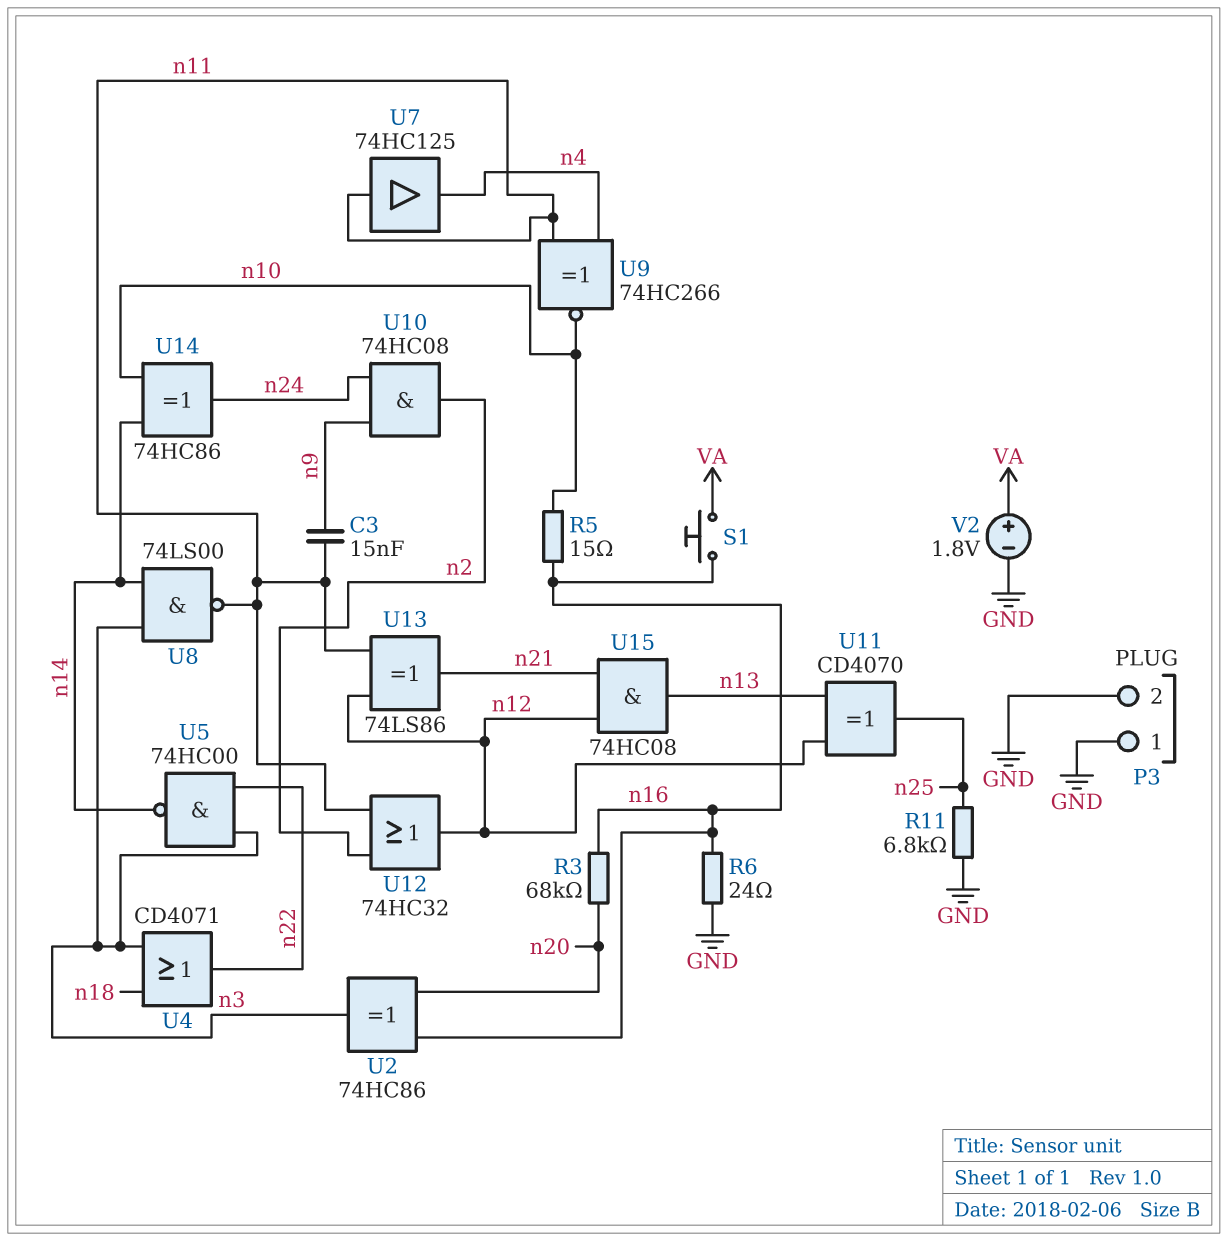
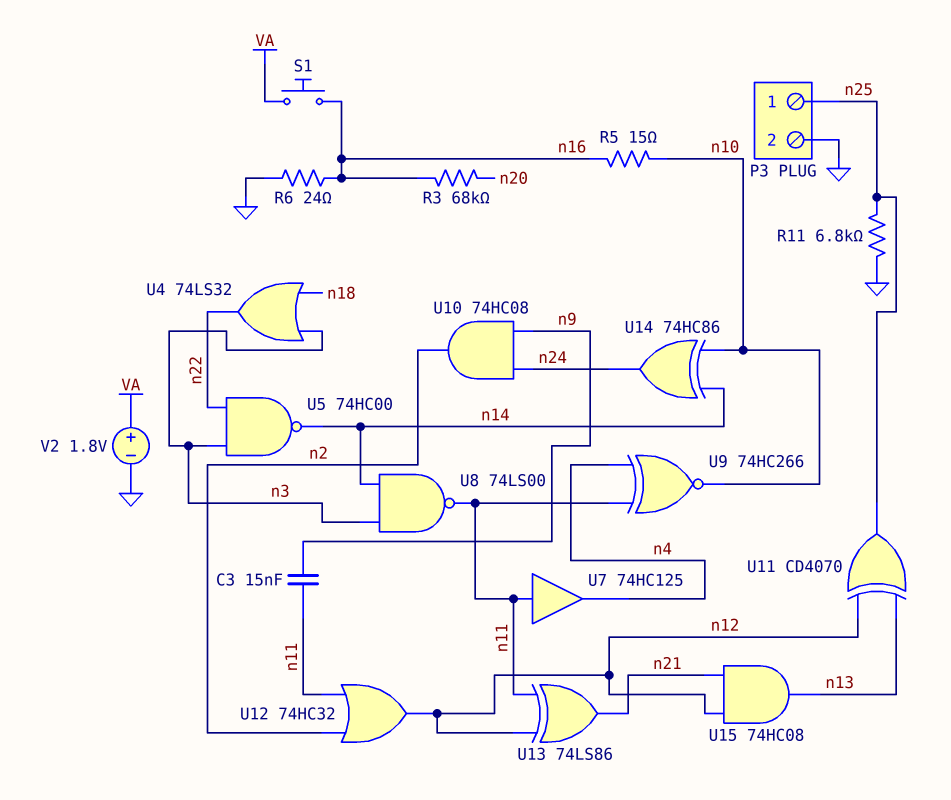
P3 pin 1: GND -> n25
U2: XOR 74HC86 (in n16, in n20, out n3) -> none
U4: OR CD4071 (in n3, in n18, out n22) -> OR 74LS32 (in n3, in n18, out n22)

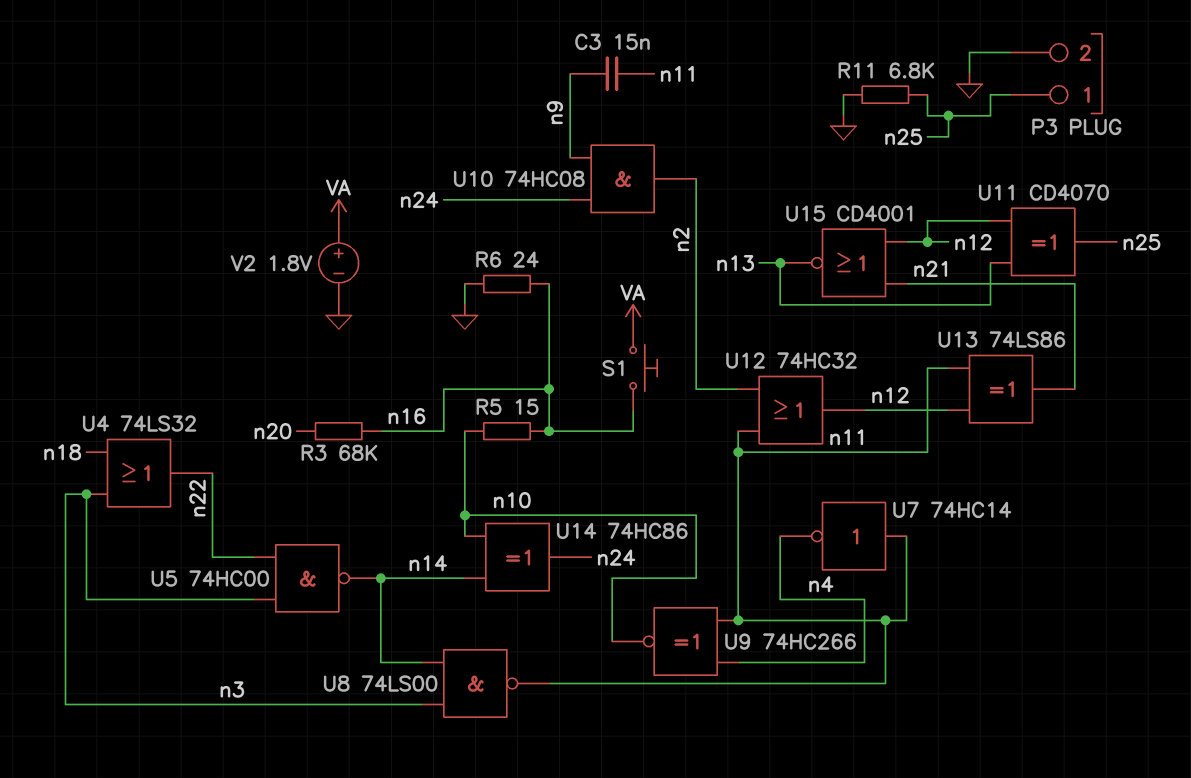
U7: buffer 74HC125 (in n11, out n4) -> NOT 74HC14 (in n11, out n4)
U15: AND 74HC08 (in n12, in n21, out n13) -> NOR CD4001 (in n12, in n21, out n13)

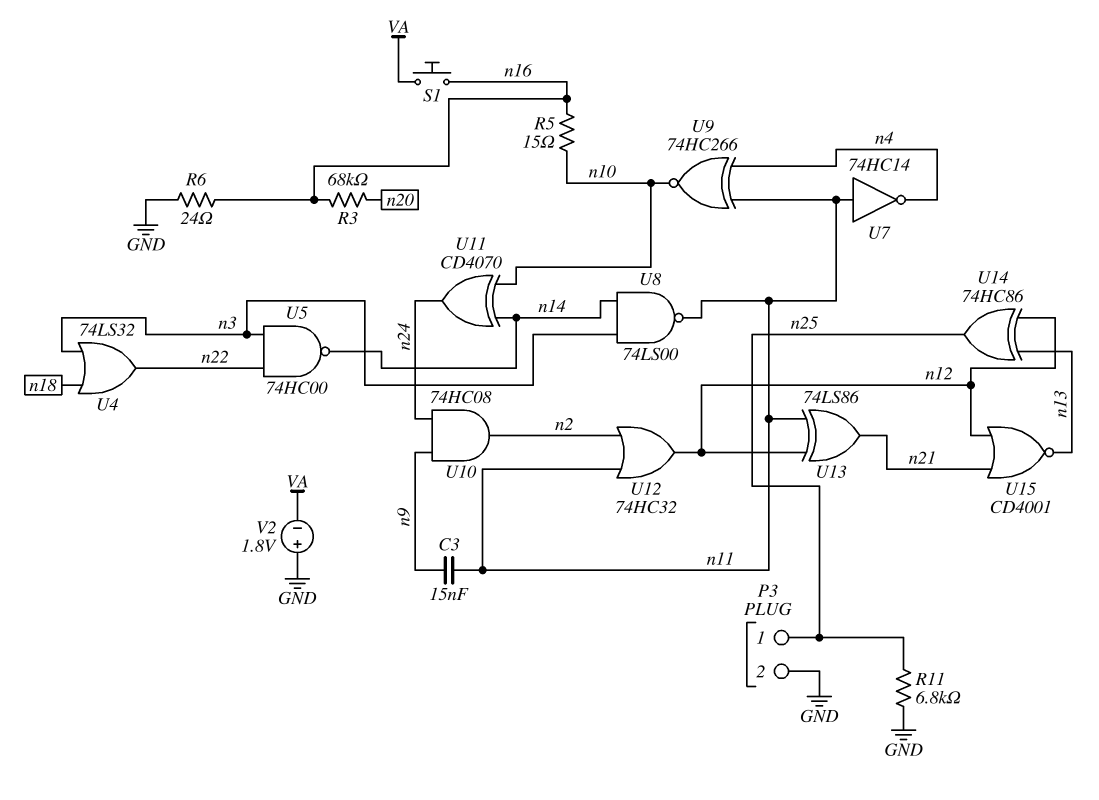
U11: XOR CD4070 (in n12, in n13, out n25) -> XOR CD4070 (in n10, in n14, out n24)
U14: XOR 74HC86 (in n10, in n14, out n24) -> XOR 74HC86 (in n12, in n13, out n25)
V2: 1.8V (plus VA, minus GND) -> 1.8V (plus GND, minus VA)

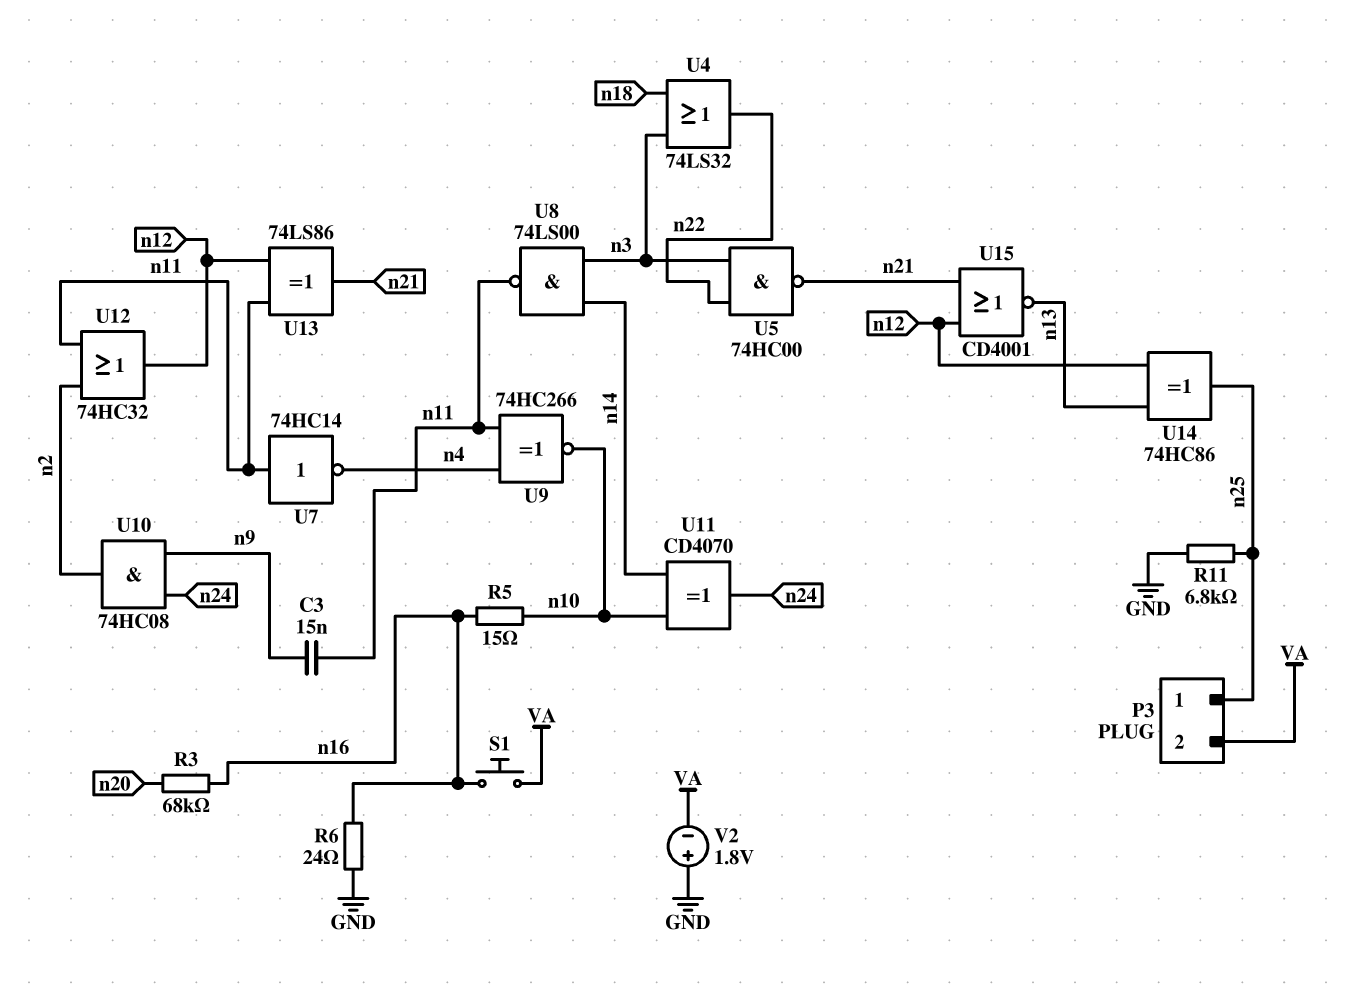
P3 pin 2: GND -> VA
U5: NAND 74HC00 (in n3, in n22, out n14) -> NAND 74HC00 (in n3, in n22, out n21)

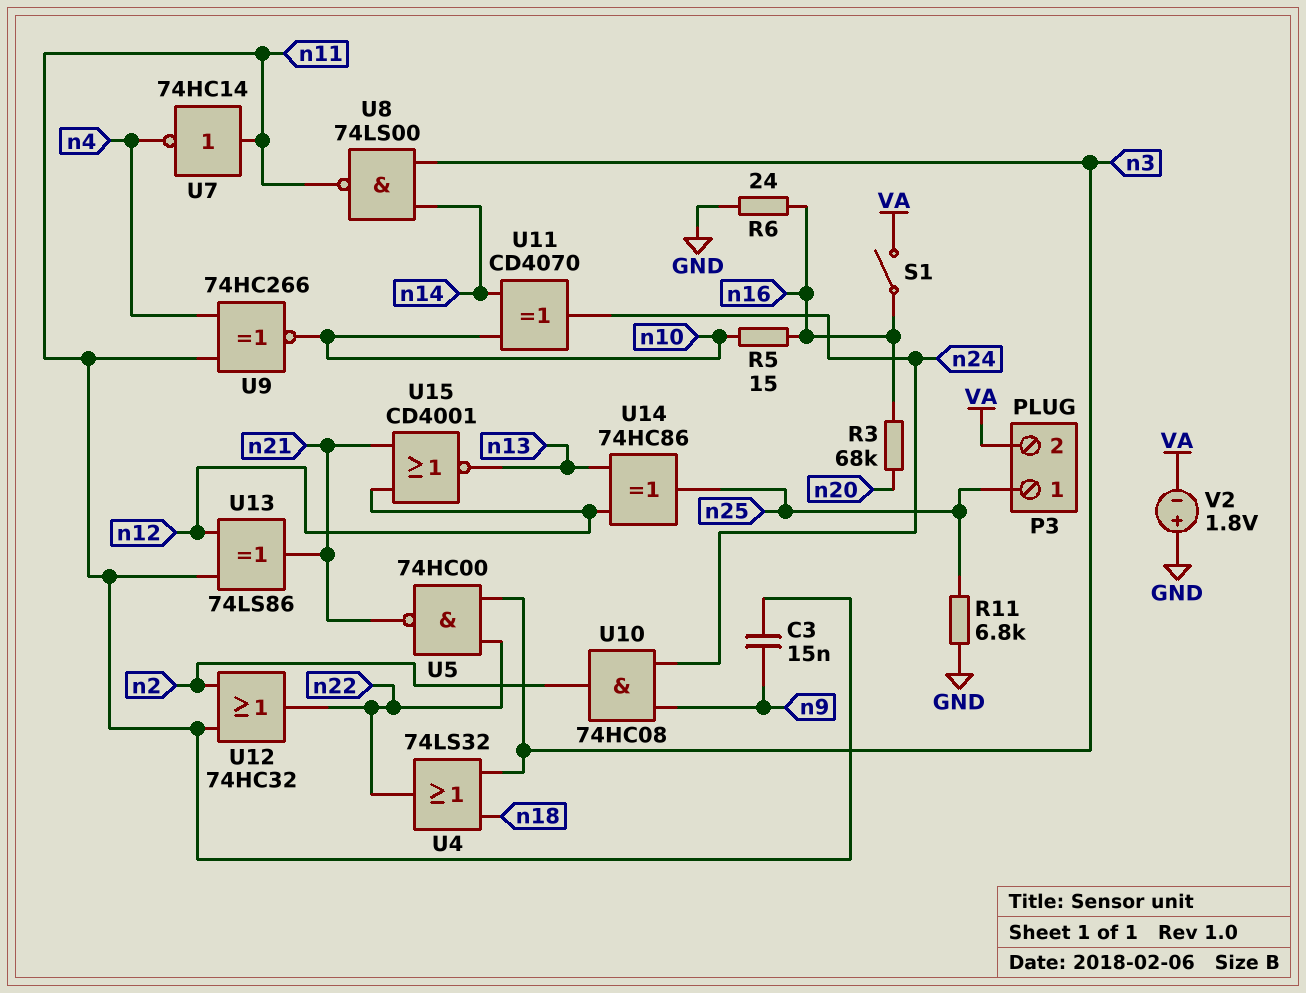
S1: button (VA, n16) -> switch (VA, n16)
U12: OR 74HC32 (in n2, in n11, out n12) -> OR 74HC32 (in n2, in n11, out n22)

